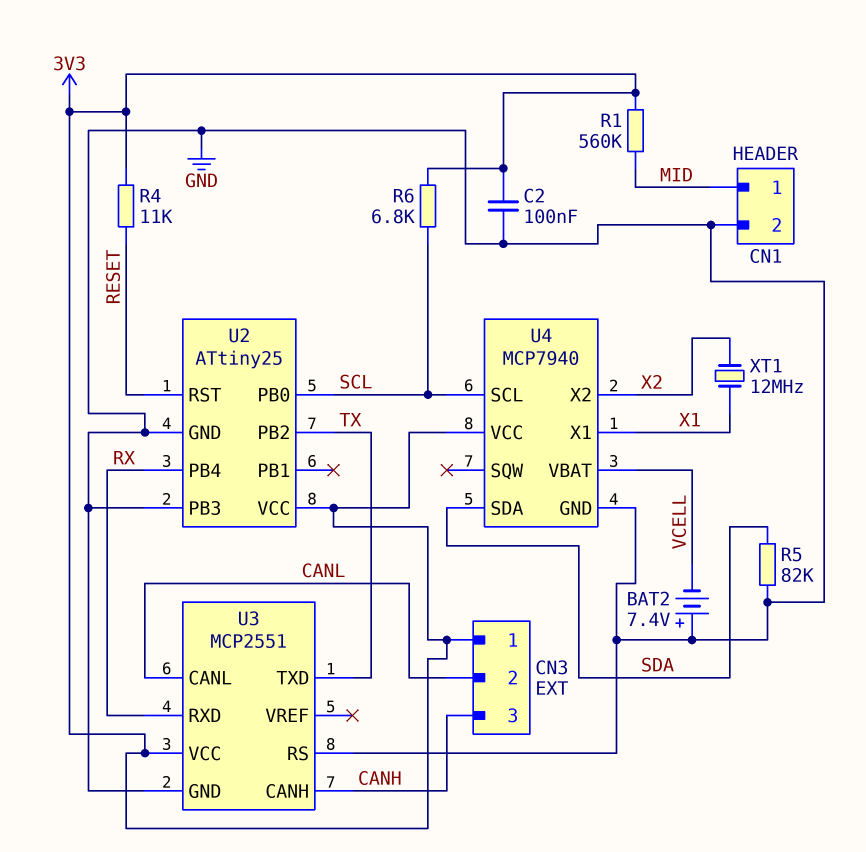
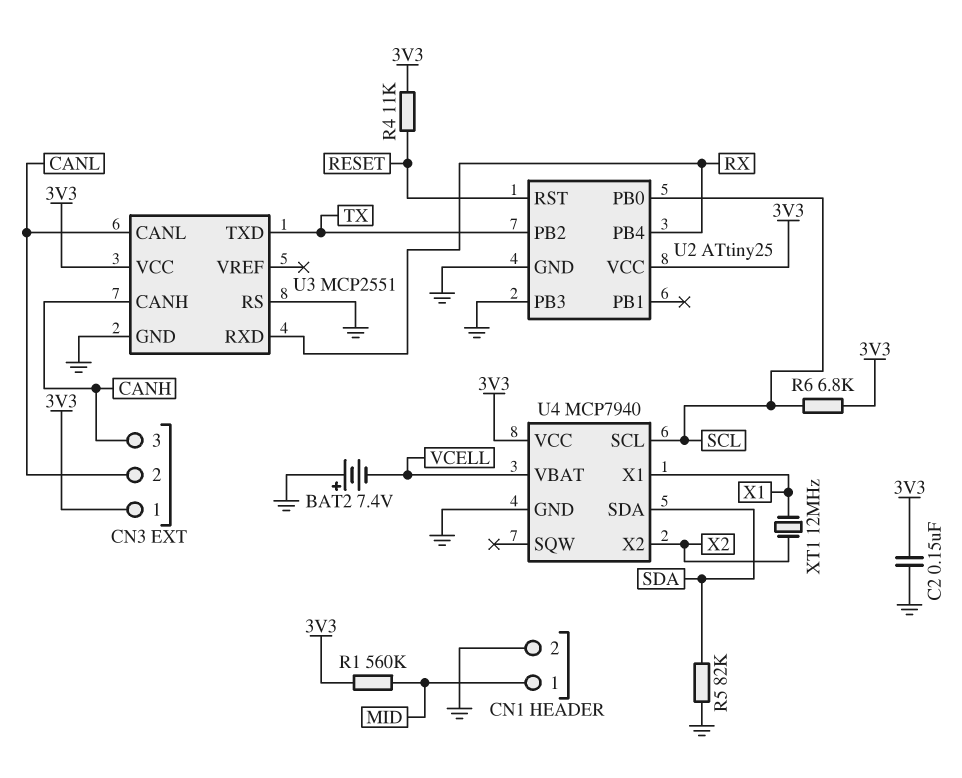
C2: 100nF (3V3, GND) -> 150nF (3V3, GND)

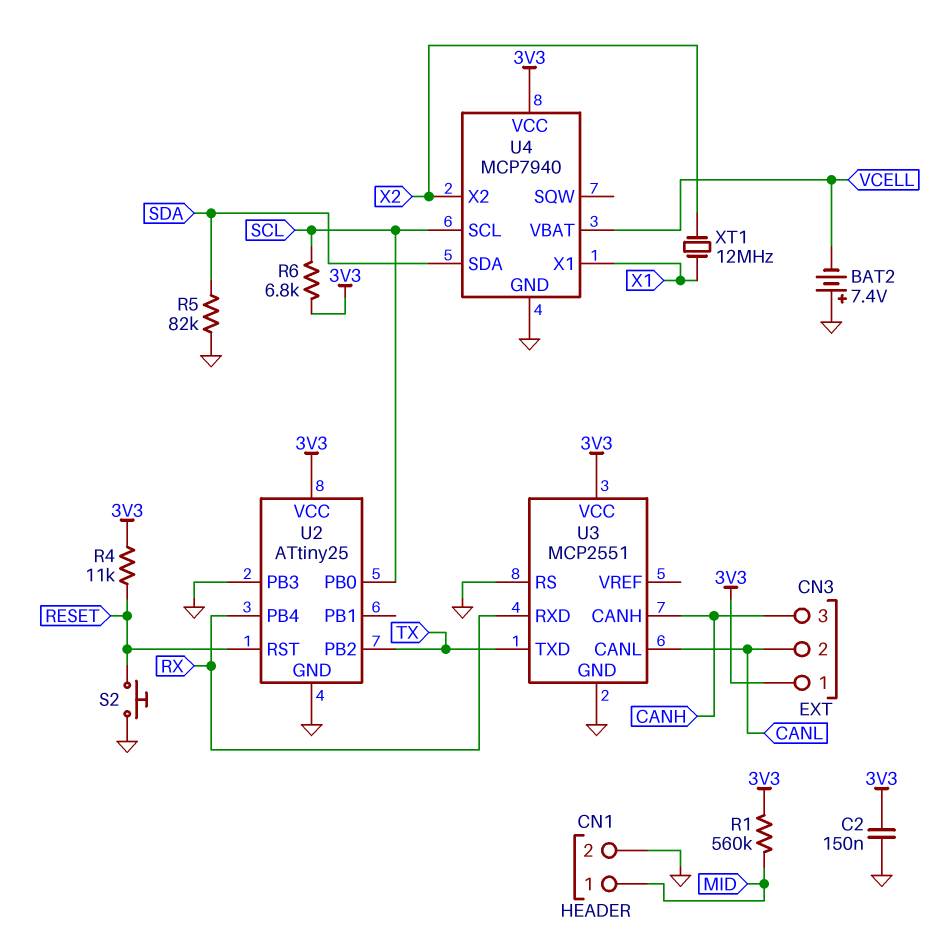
S2: none -> button (GND, RESET)

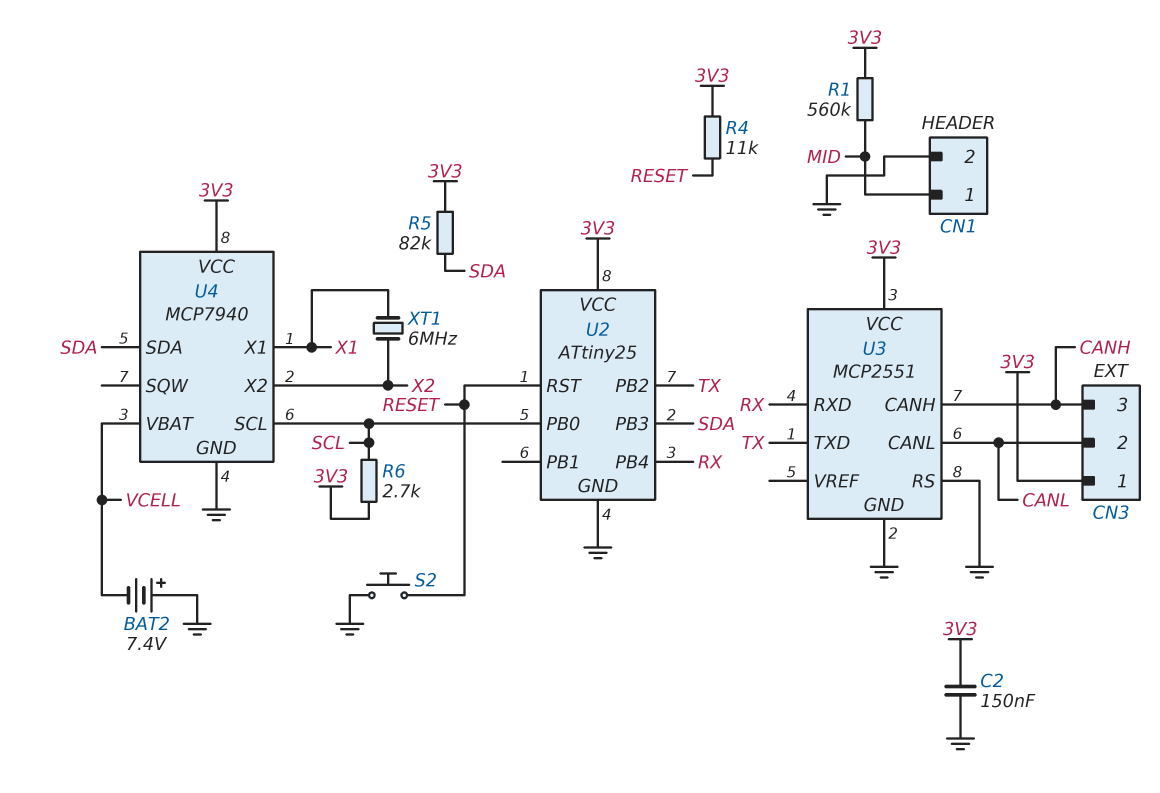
R5: 82k (GND, SDA) -> 82k (3V3, SDA)
R6: 6.8k (3V3, SCL) -> 2.7k (3V3, SCL)
U2 pin PB3: GND -> SDA
XT1: 12MHz (X1, X2) -> 6MHz (X1, X2)

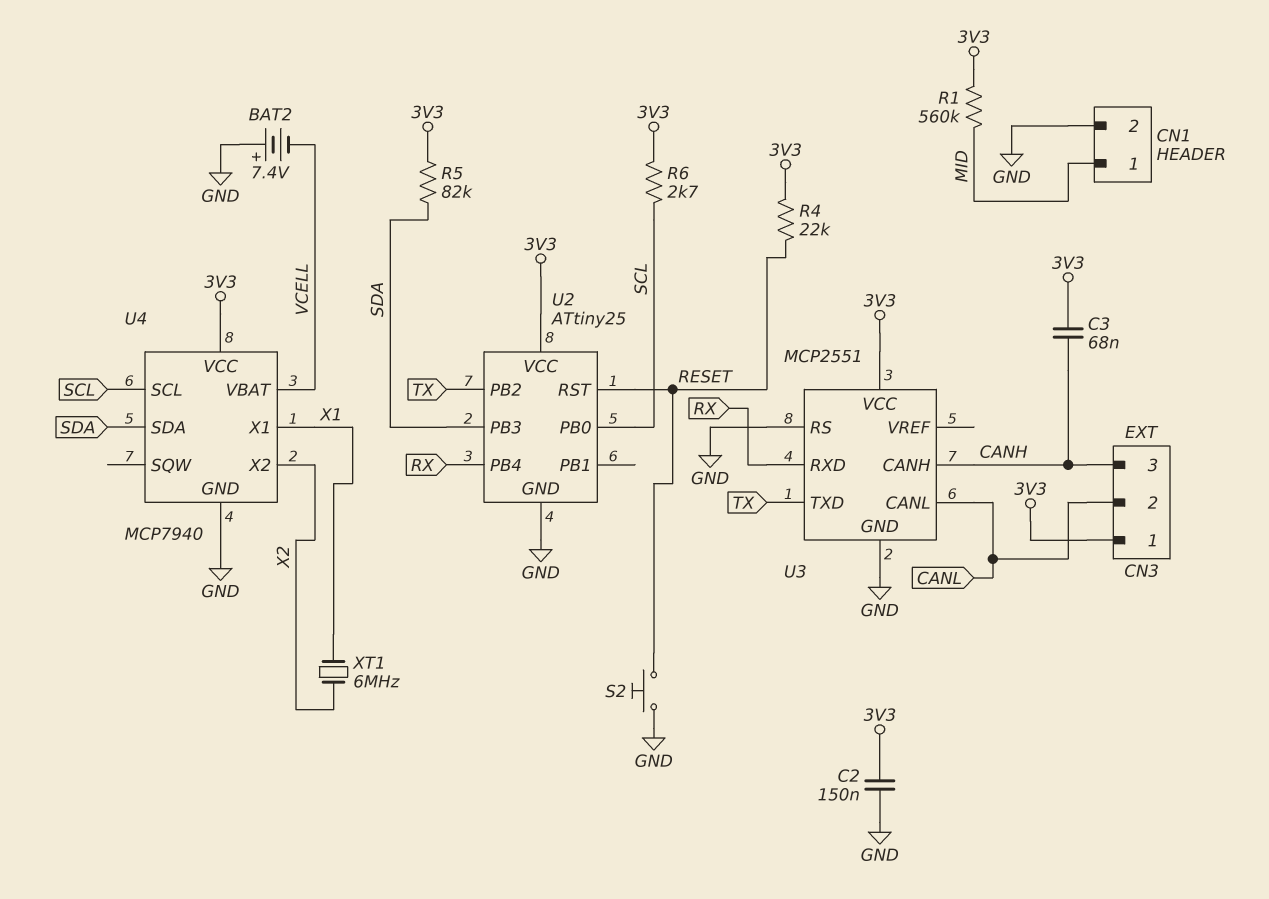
C3: none -> 68nF (3V3, CANH)
R4: 11k (3V3, RESET) -> 22k (3V3, RESET)

